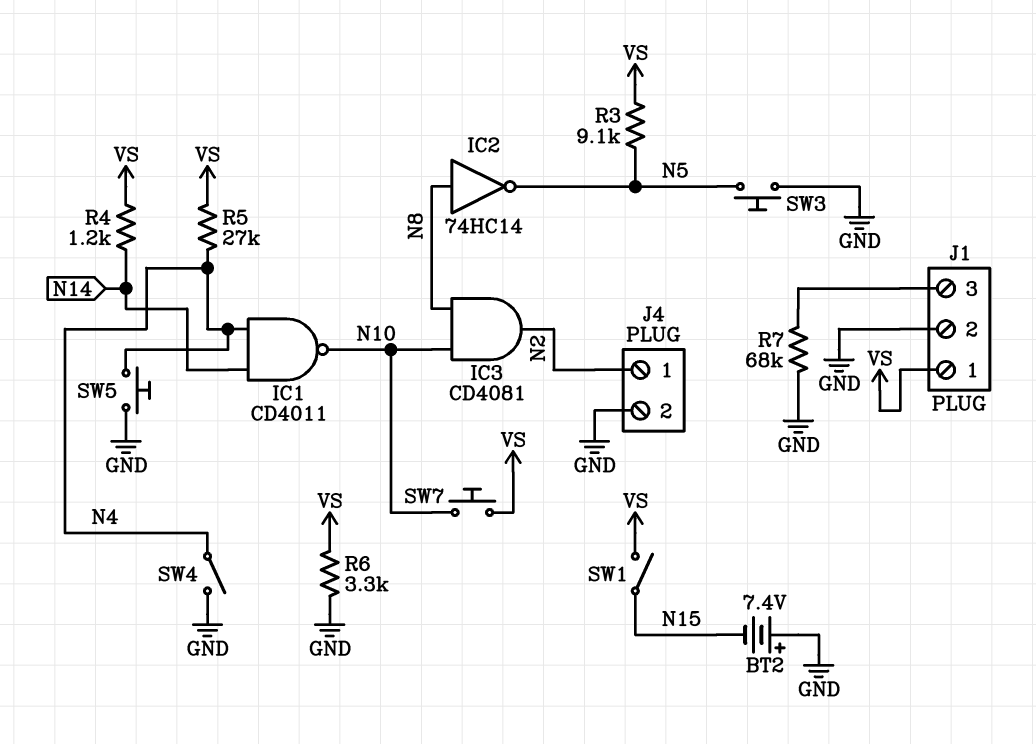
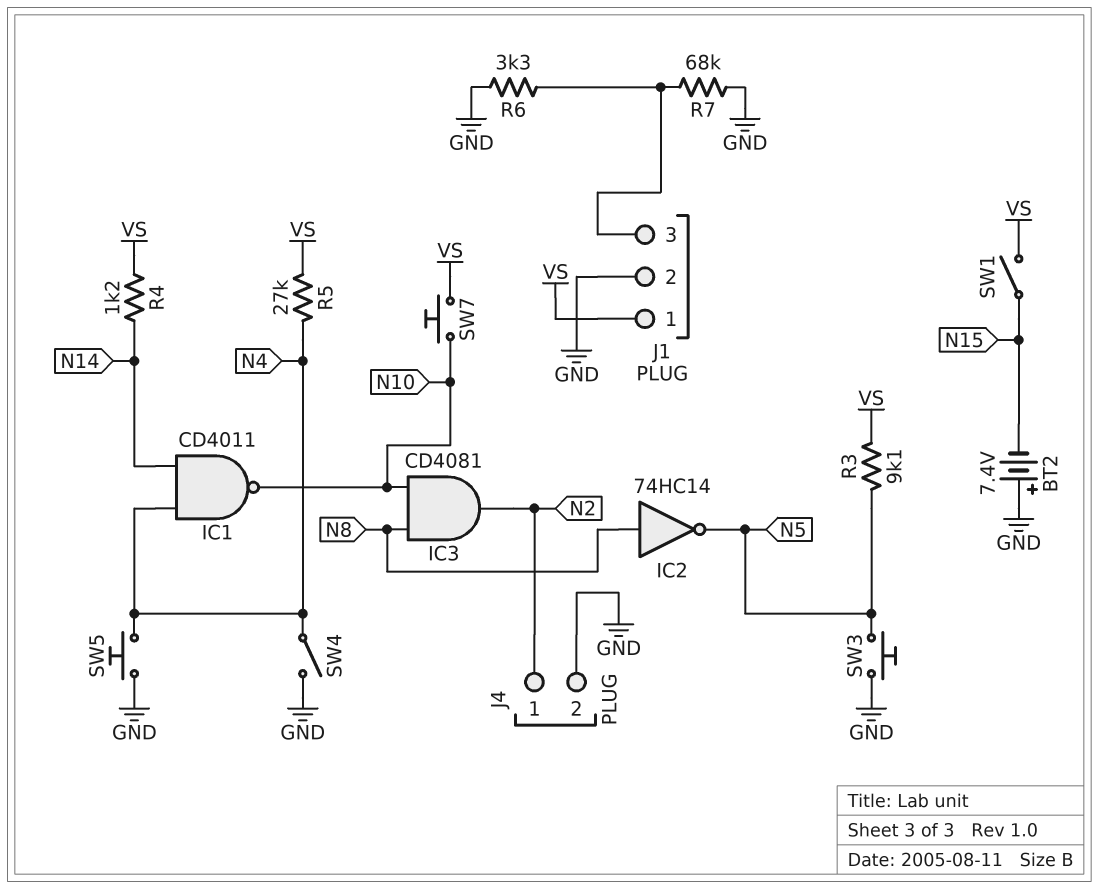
R6: 3.3k (GND, VS) -> 3.3k (GND, J1/3)

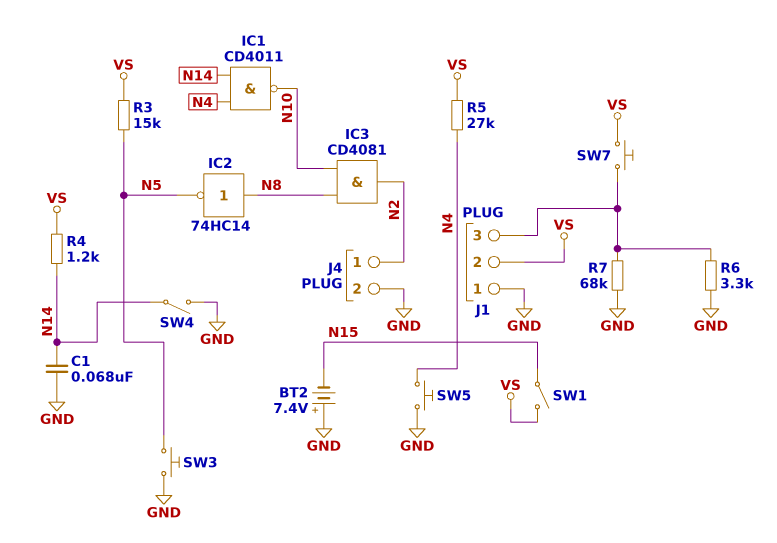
C1: none -> 68nF (GND, N14)
J1 pin 1: VS -> GND
J1 pin 2: GND -> VS
R3: 9.1k (N5, VS) -> 15k (N5, VS)
SW4: switch (GND, N4) -> switch (GND, N14)
SW7: button (N10, VS) -> button (J1/3, VS)

